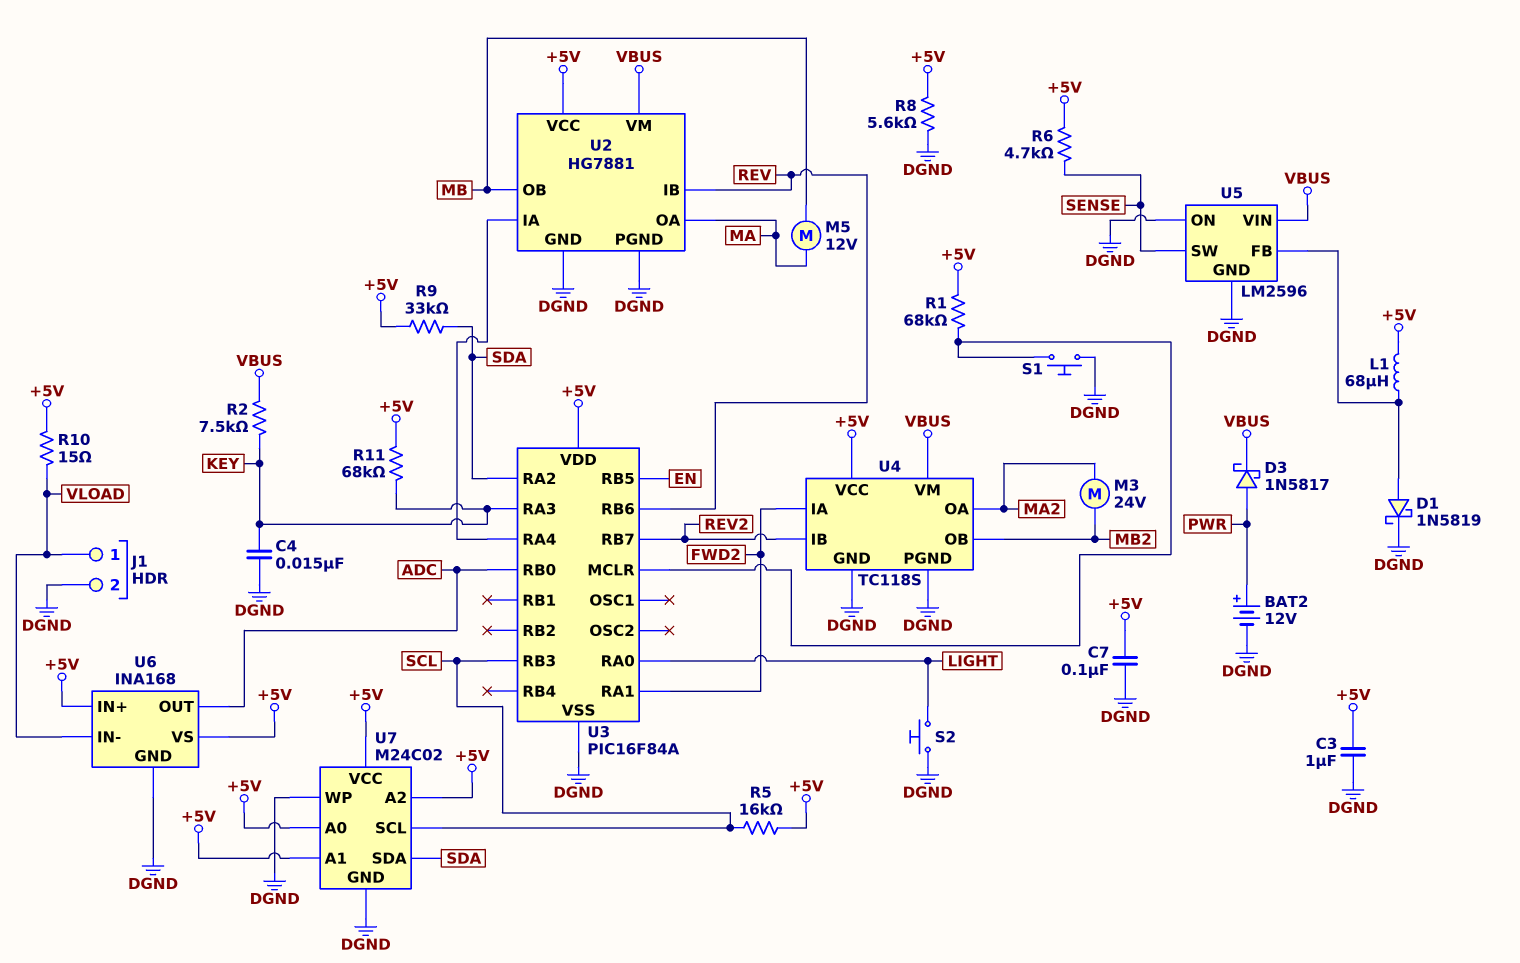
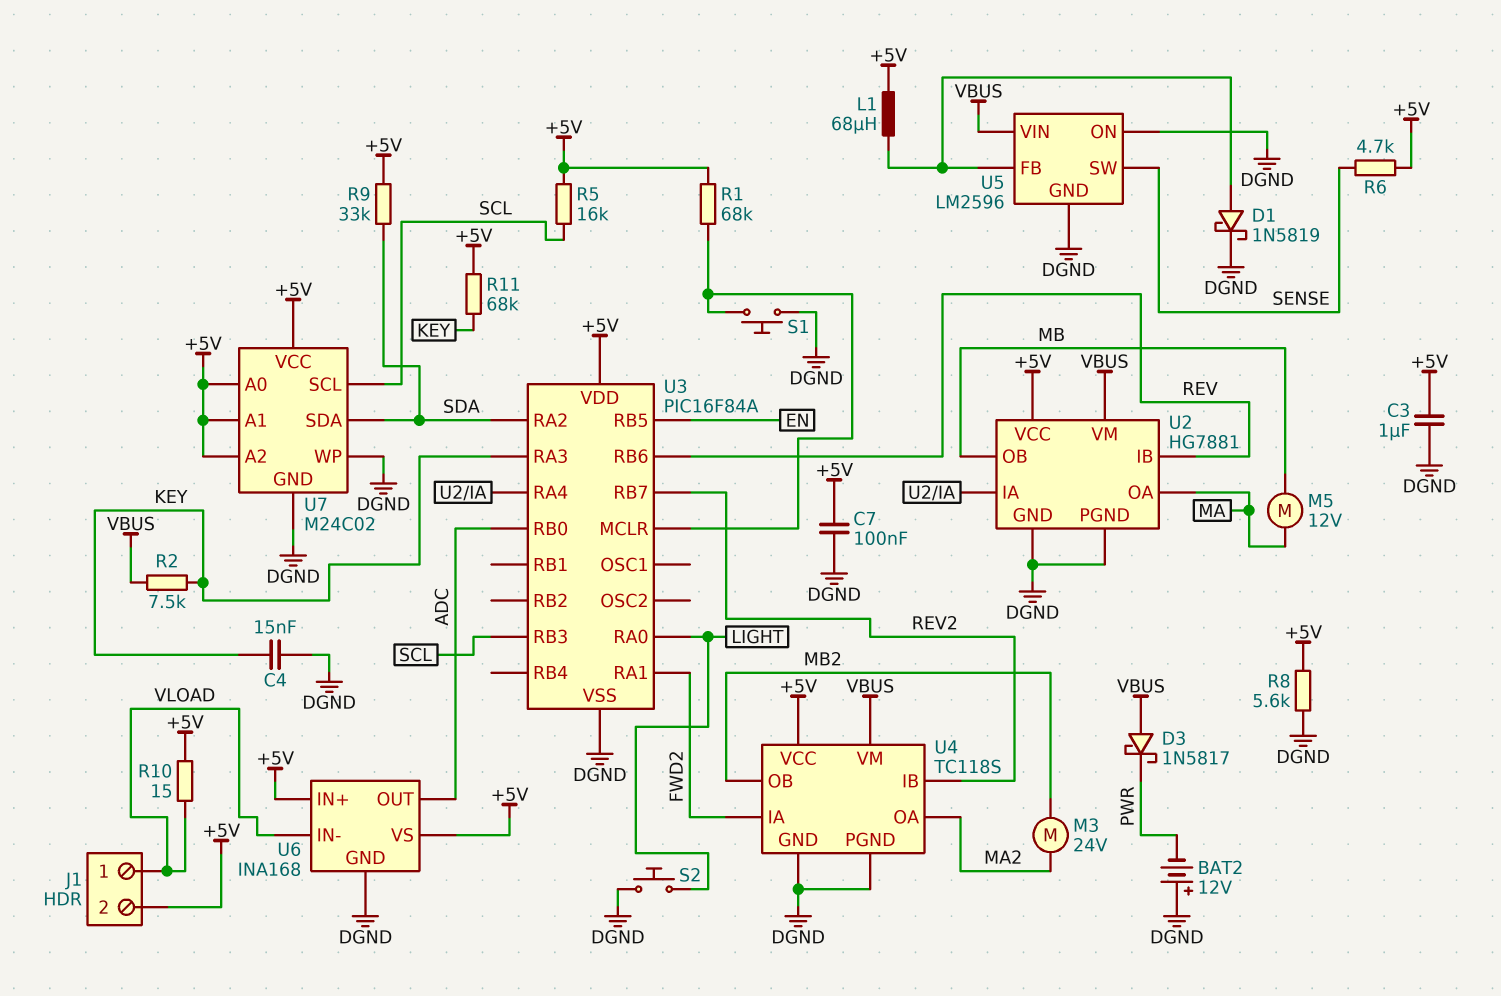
BAT2: 12V (plus PWR, minus DGND) -> 12V (plus DGND, minus PWR)
D3: schottky 1N5817 (A PWR, K VBUS) -> schottky 1N5817 (A VBUS, K PWR)
J1 pin 2: DGND -> +5V

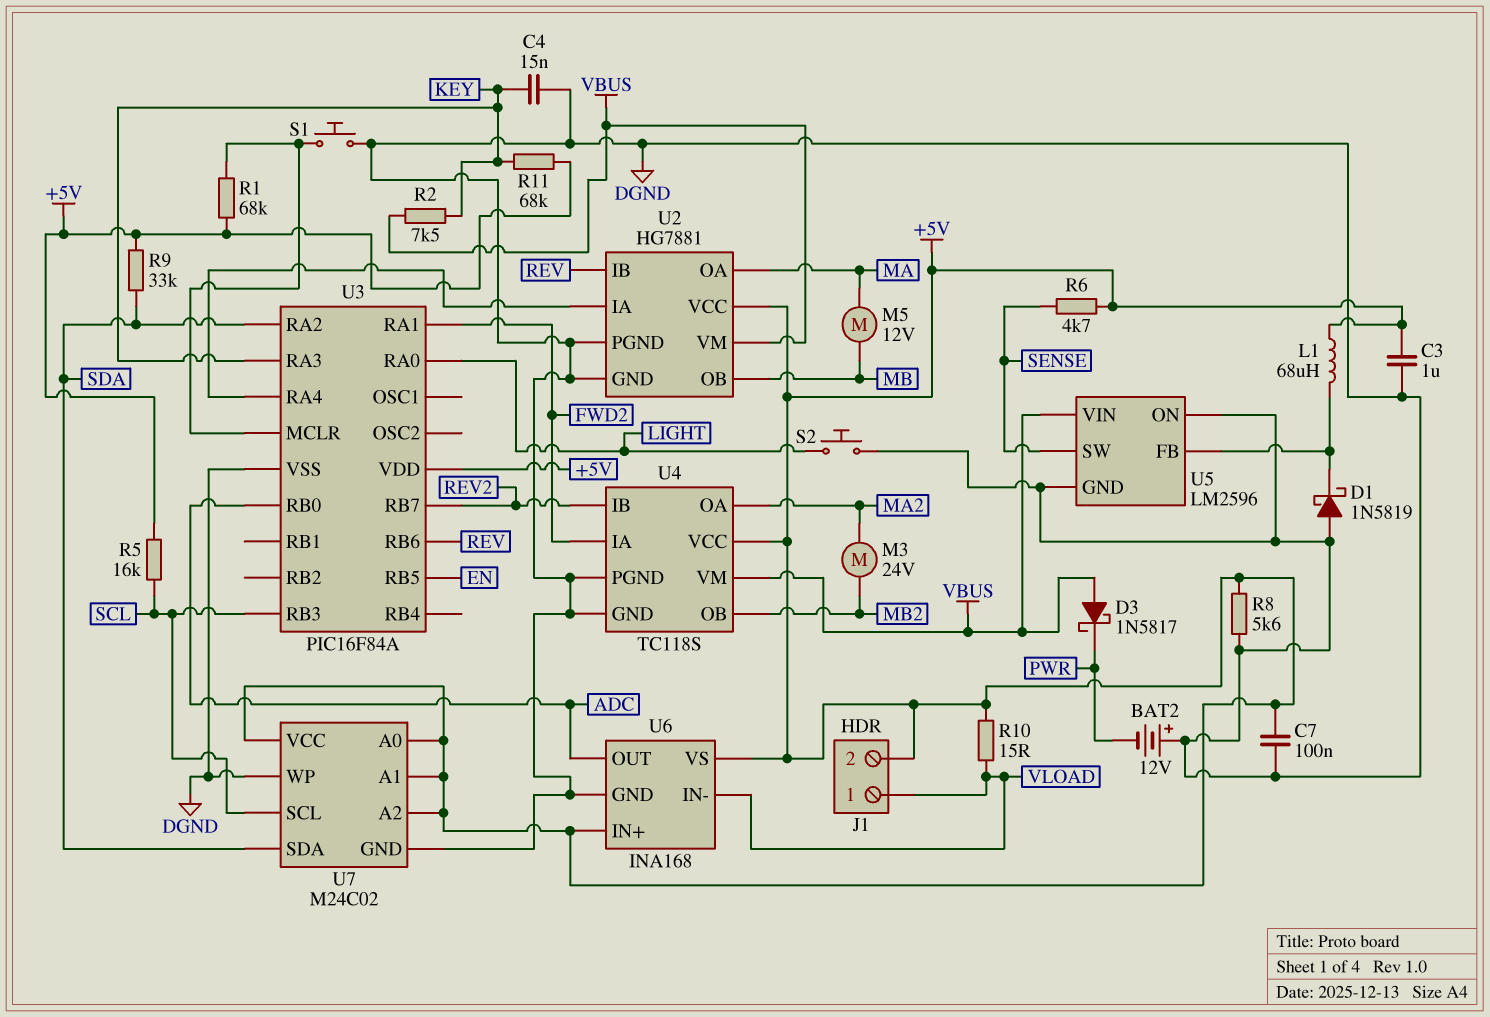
D1: schottky 1N5819 (A U5/FB, K DGND) -> schottky 1N5819 (A DGND, K U5/FB)

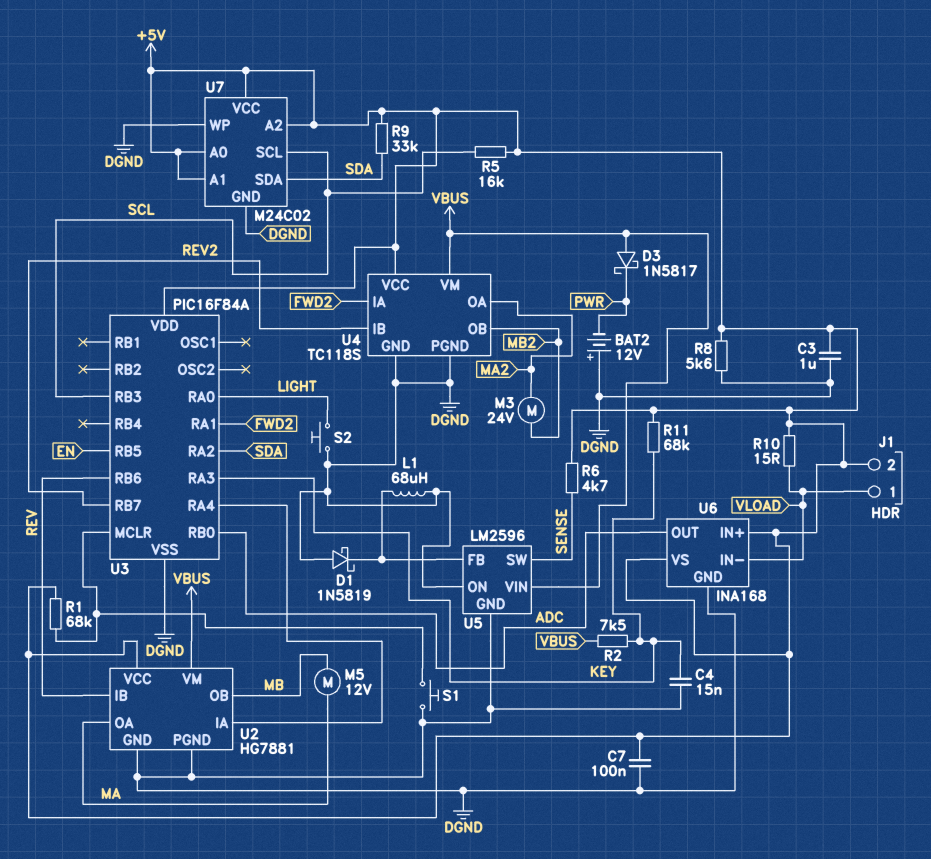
L1: 68uH (+5V, U5/FB) -> 68uH (DGND, U5/FB)

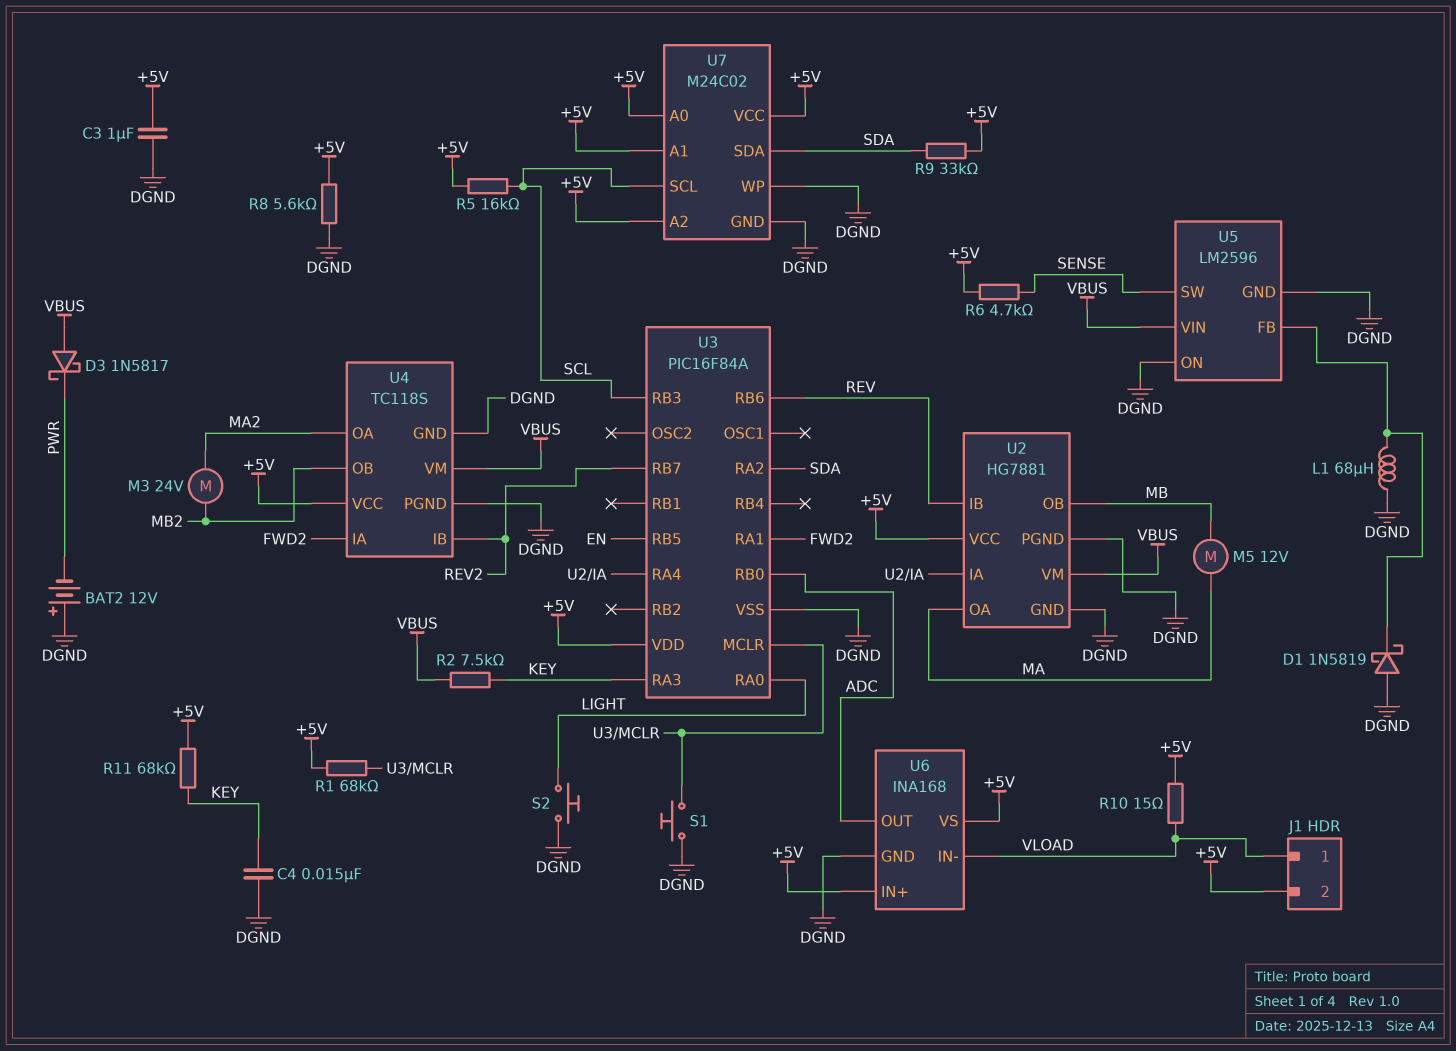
C7: 100nF (+5V, DGND) -> none

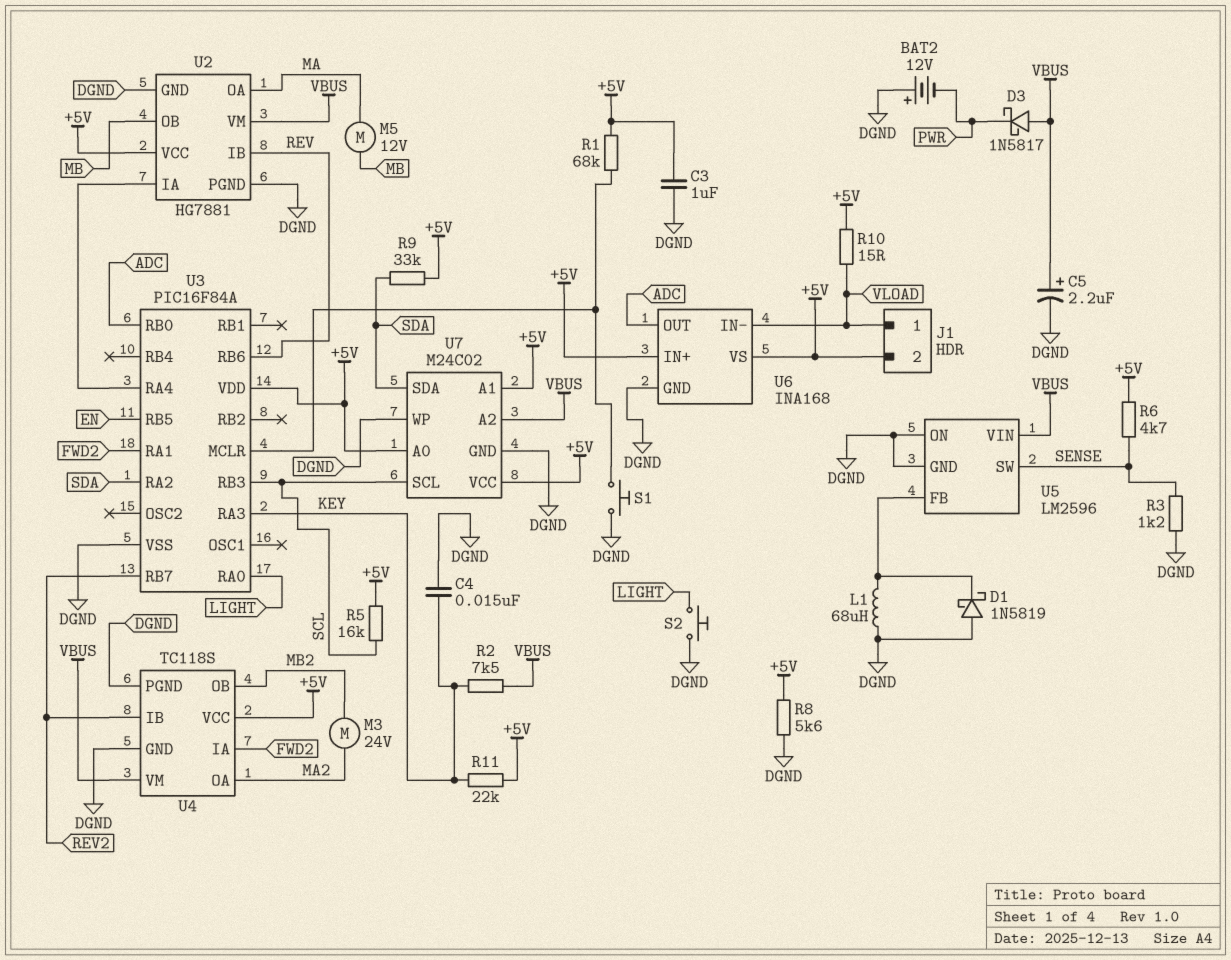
C5: none -> 2.2uF (plus VBUS, minus DGND)
R3: none -> 1.2k (DGND, SENSE)
R11: 68k (+5V, KEY) -> 22k (+5V, KEY)
U7 pin A2: +5V -> VBUS

